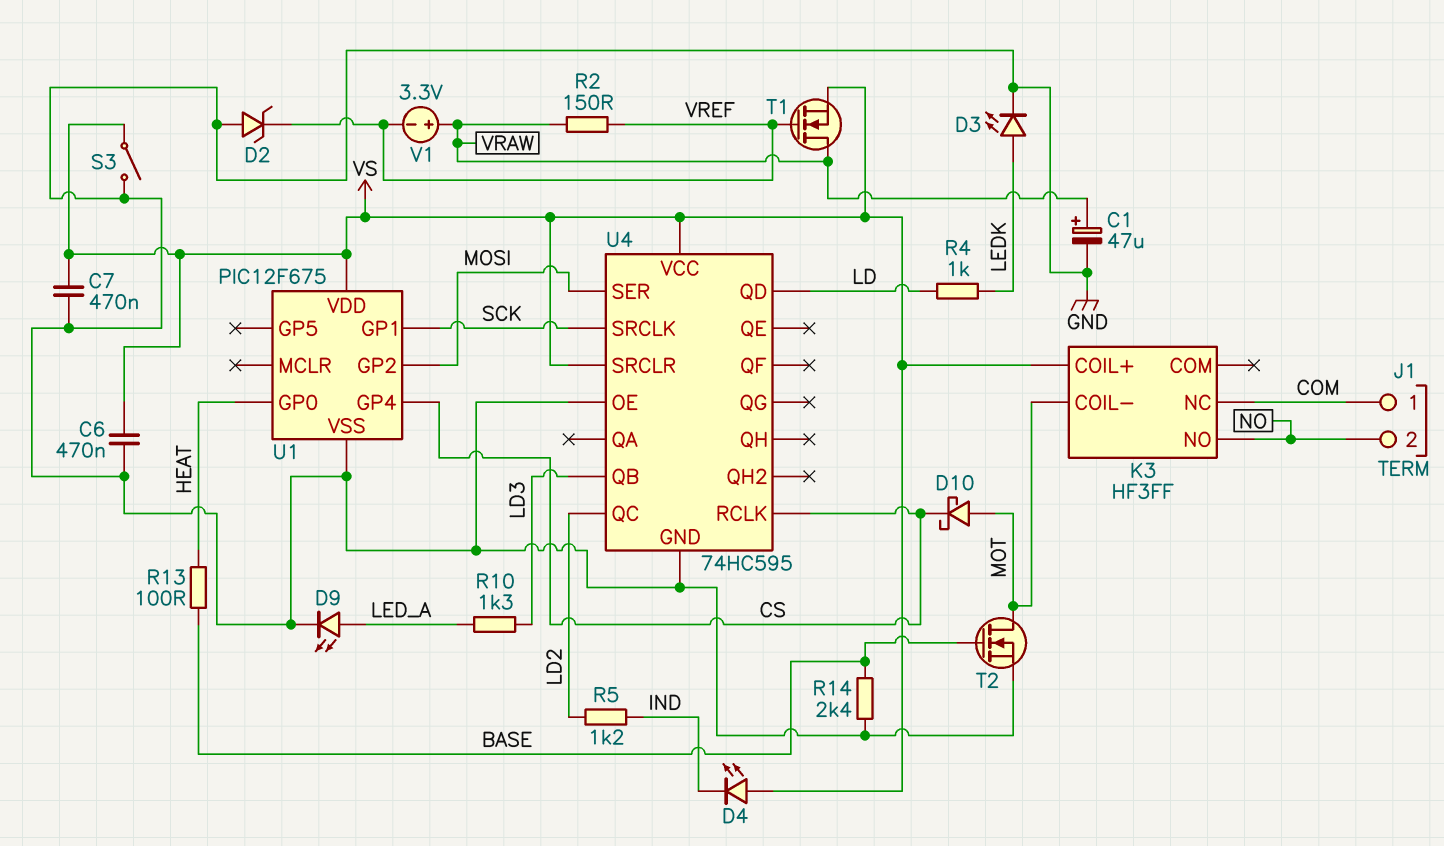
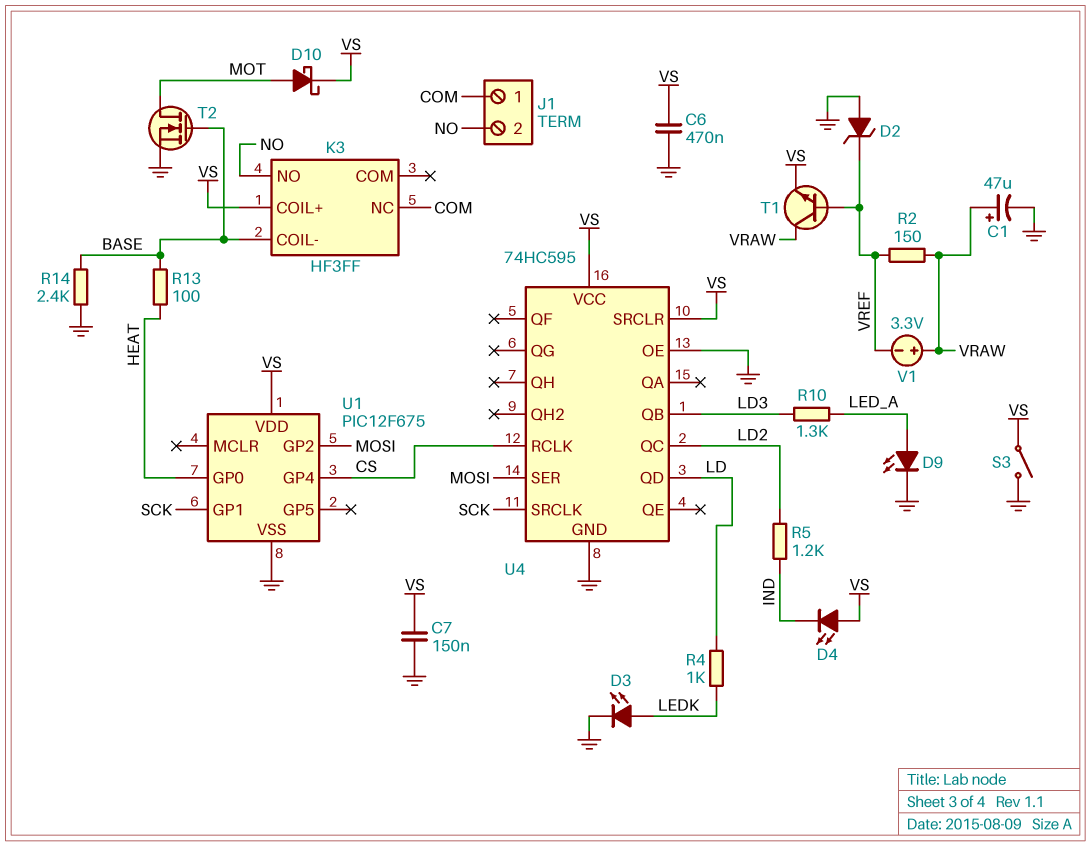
C7: 470nF (GND, VS) -> 150nF (GND, VS)
D10: schottky (A MOT, K CS) -> schottky (A MOT, K VS)
K3 pin COIL-: MOT -> BASE
T1: NMOS (G VREF, D VRAW, S VS) -> NPN (B VREF, C VRAW, E VS)

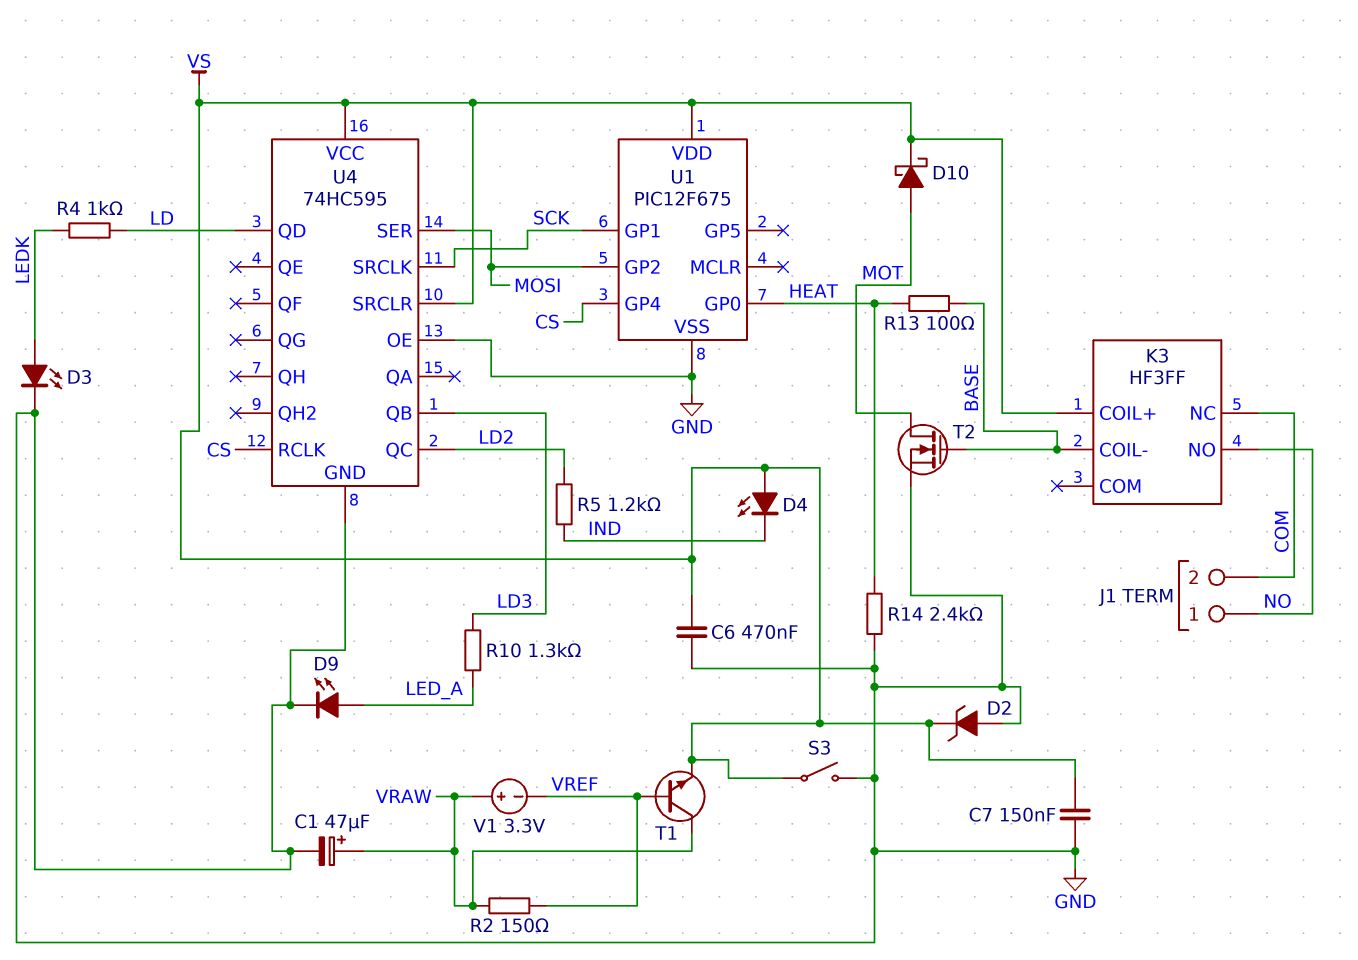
D2: zener (A GND, K VREF) -> zener (A GND, K VS)
J1 pin 1: COM -> NO
J1 pin 2: NO -> COM
R14: 2.4k (BASE, GND) -> 2.4k (GND, HEAT)

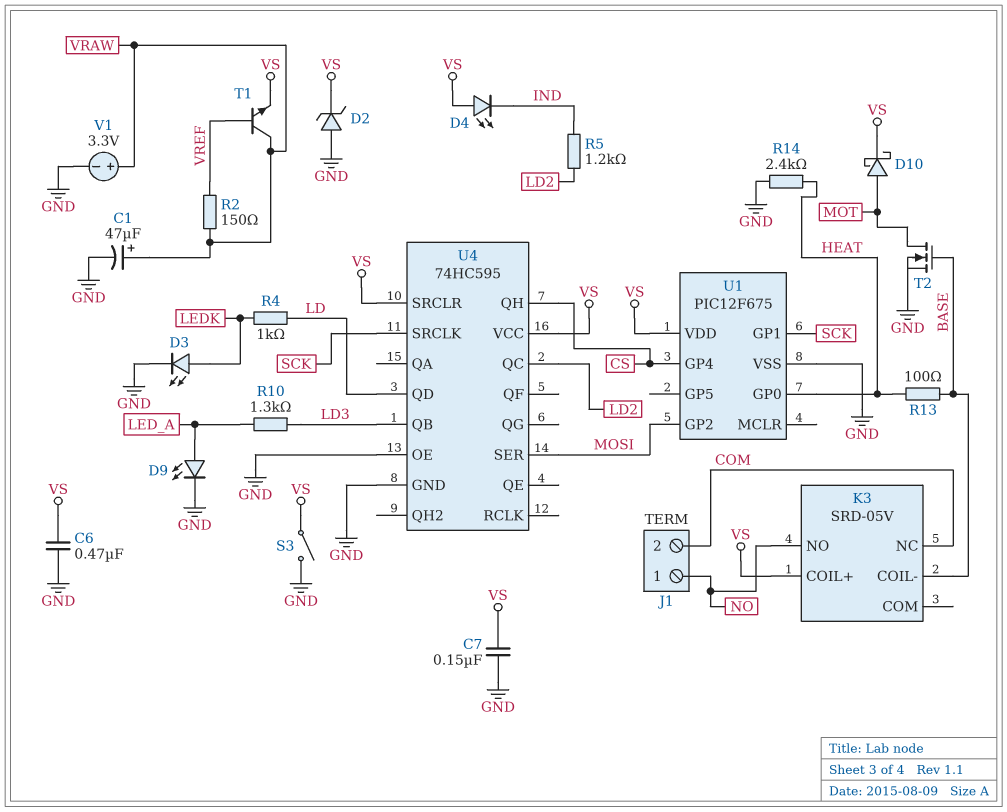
K3: HF3FF -> SRD-05V
U4 pin QH: none -> CS
U4 pin RCLK: CS -> none
V1: 3.3V (plus VRAW, minus VREF) -> 3.3V (plus VRAW, minus GND)

